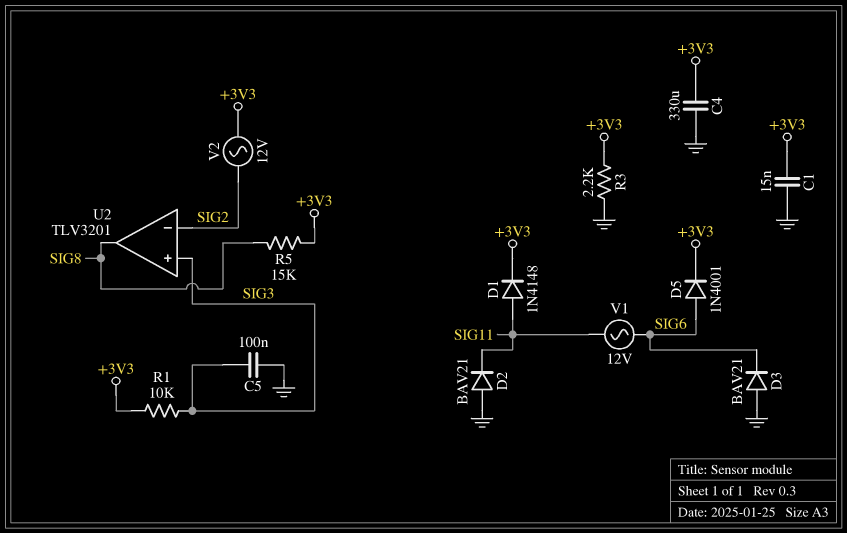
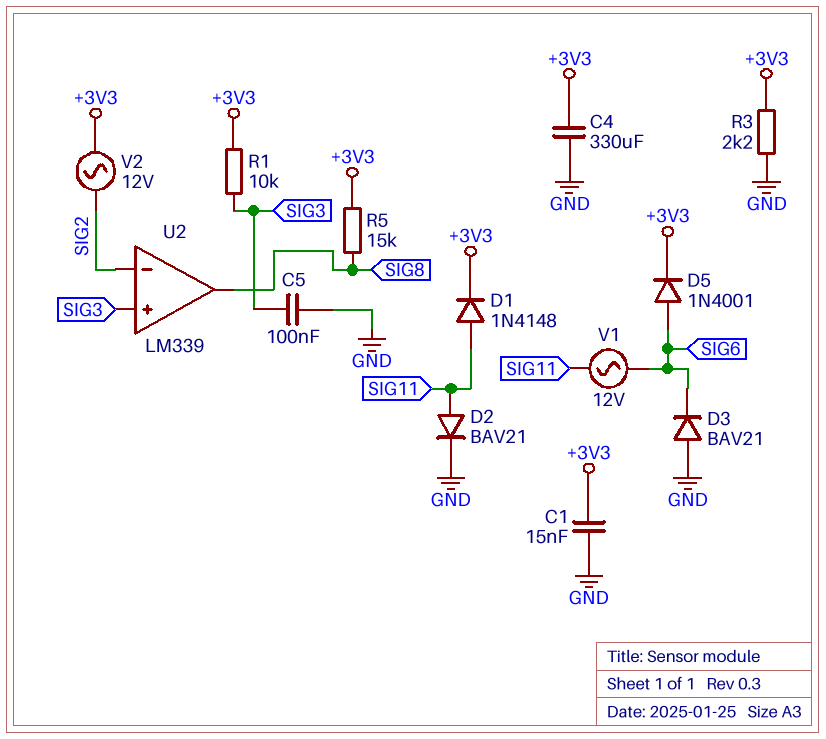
D2: diode BAV21 (A GND, K SIG11) -> diode BAV21 (A SIG11, K GND)
U2: TLV3201 -> LM339

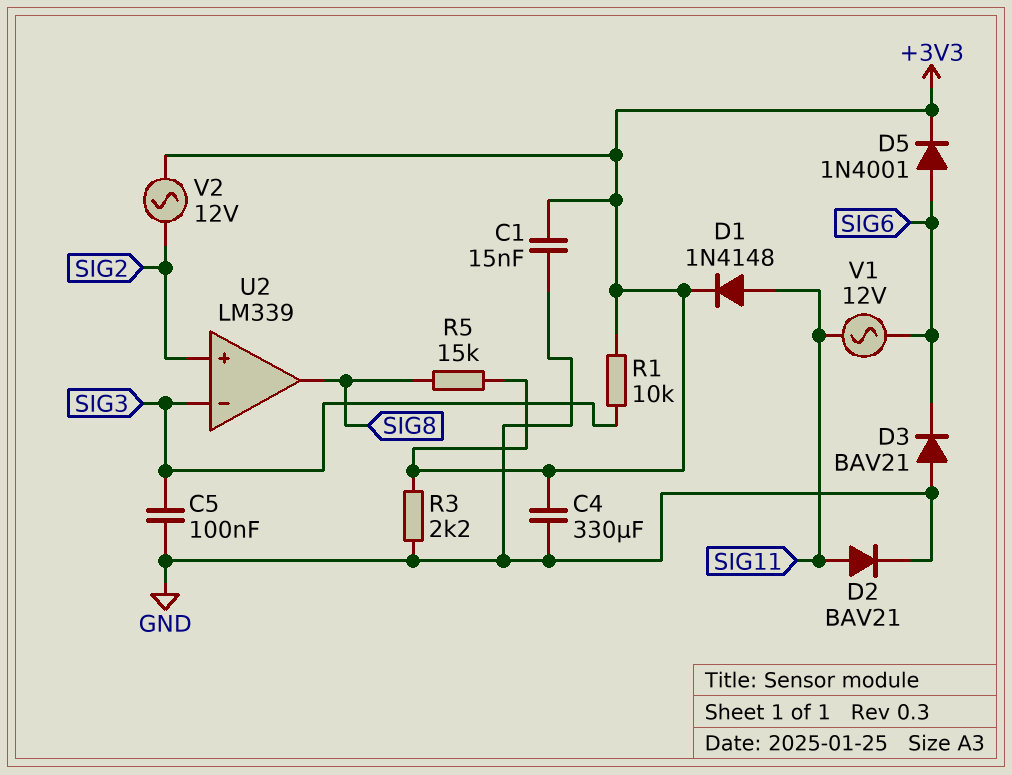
U2 pin in+: SIG3 -> SIG2
U2 pin in-: SIG2 -> SIG3

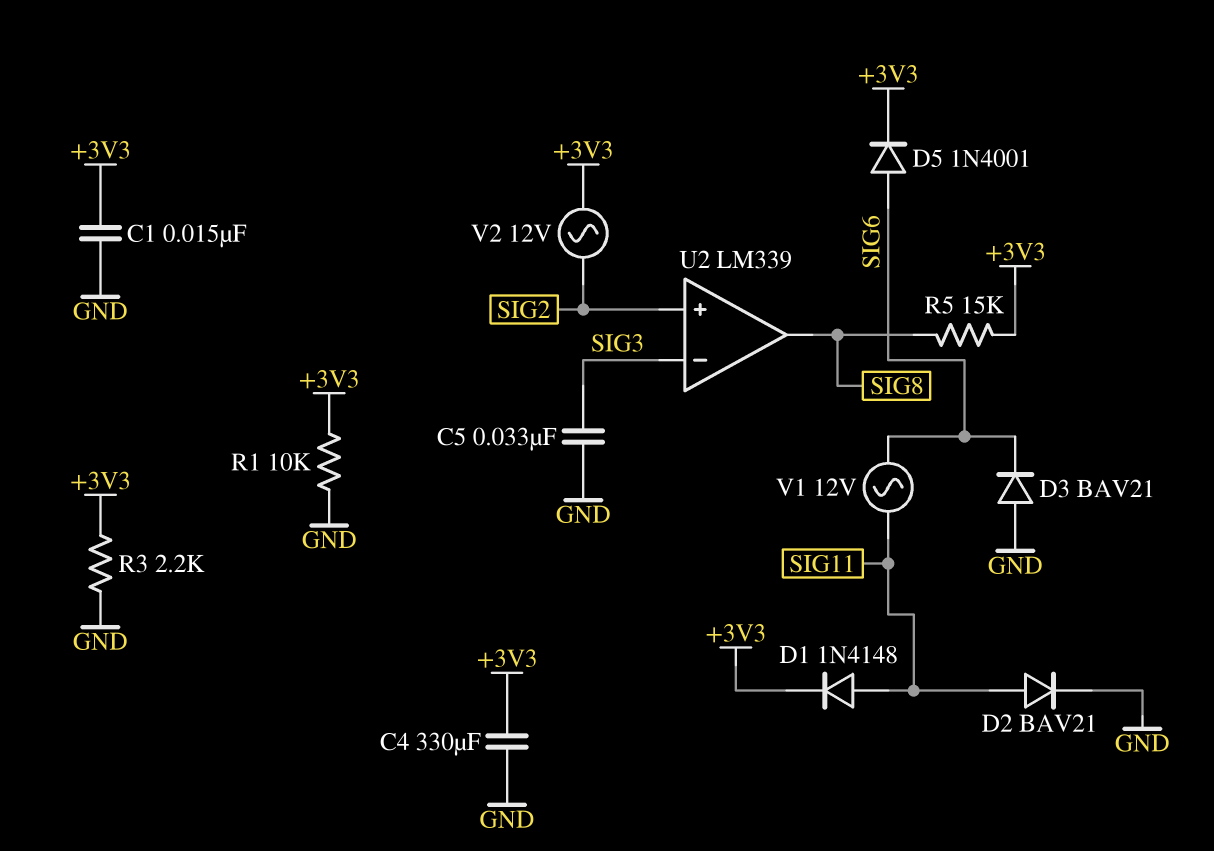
C5: 100nF (GND, SIG3) -> 33nF (GND, SIG3)
R1: 10k (+3V3, SIG3) -> 10k (+3V3, GND)

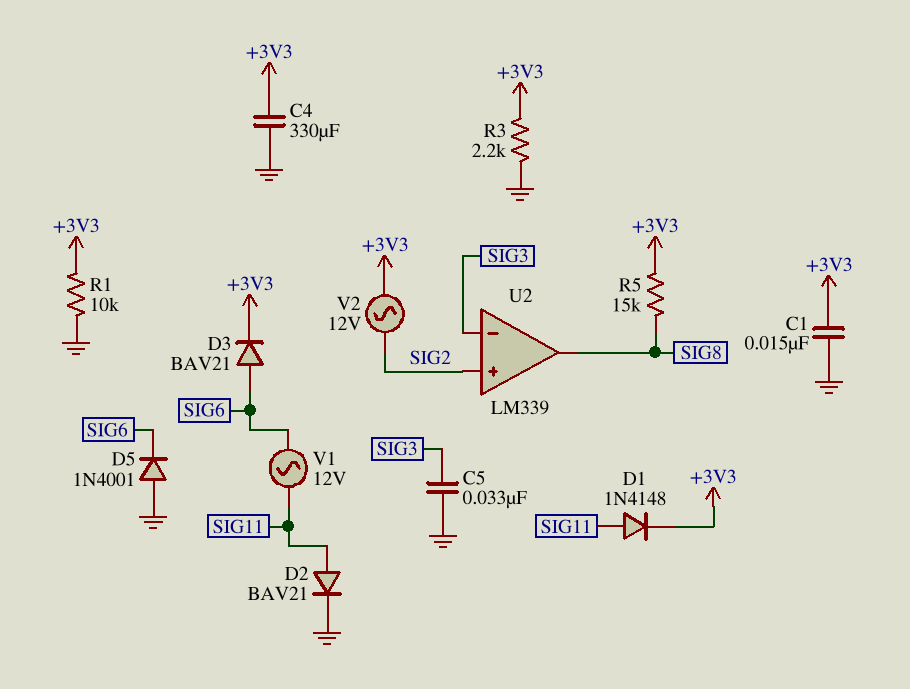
D3: diode BAV21 (A GND, K SIG6) -> diode BAV21 (A SIG6, K +3V3)
D5: diode 1N4001 (A SIG6, K +3V3) -> diode 1N4001 (A GND, K SIG6)

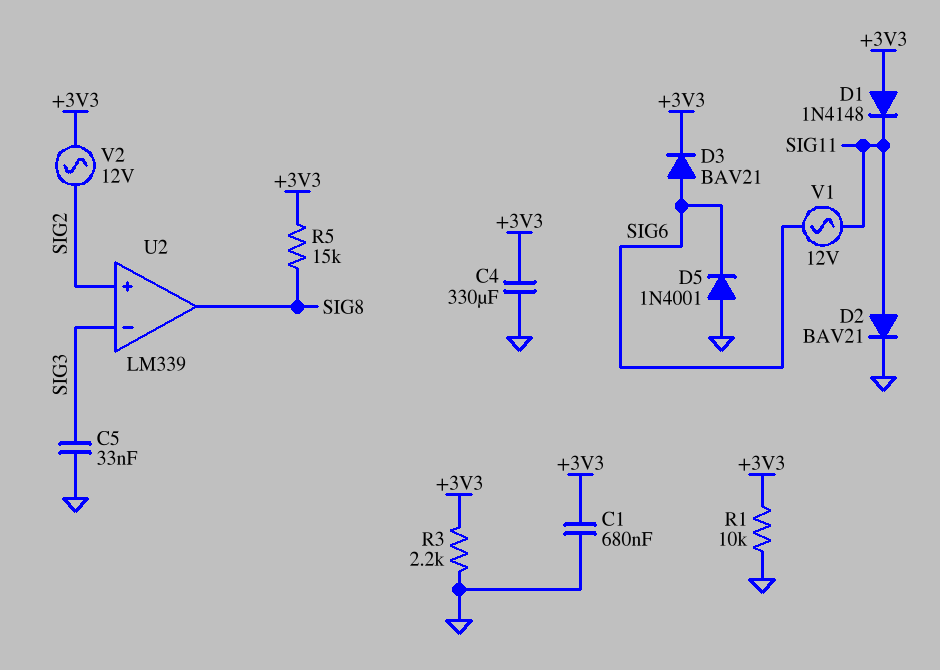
C1: 15nF (+3V3, GND) -> 680nF (+3V3, GND)
D1: diode 1N4148 (A SIG11, K +3V3) -> diode 1N4148 (A +3V3, K SIG11)

